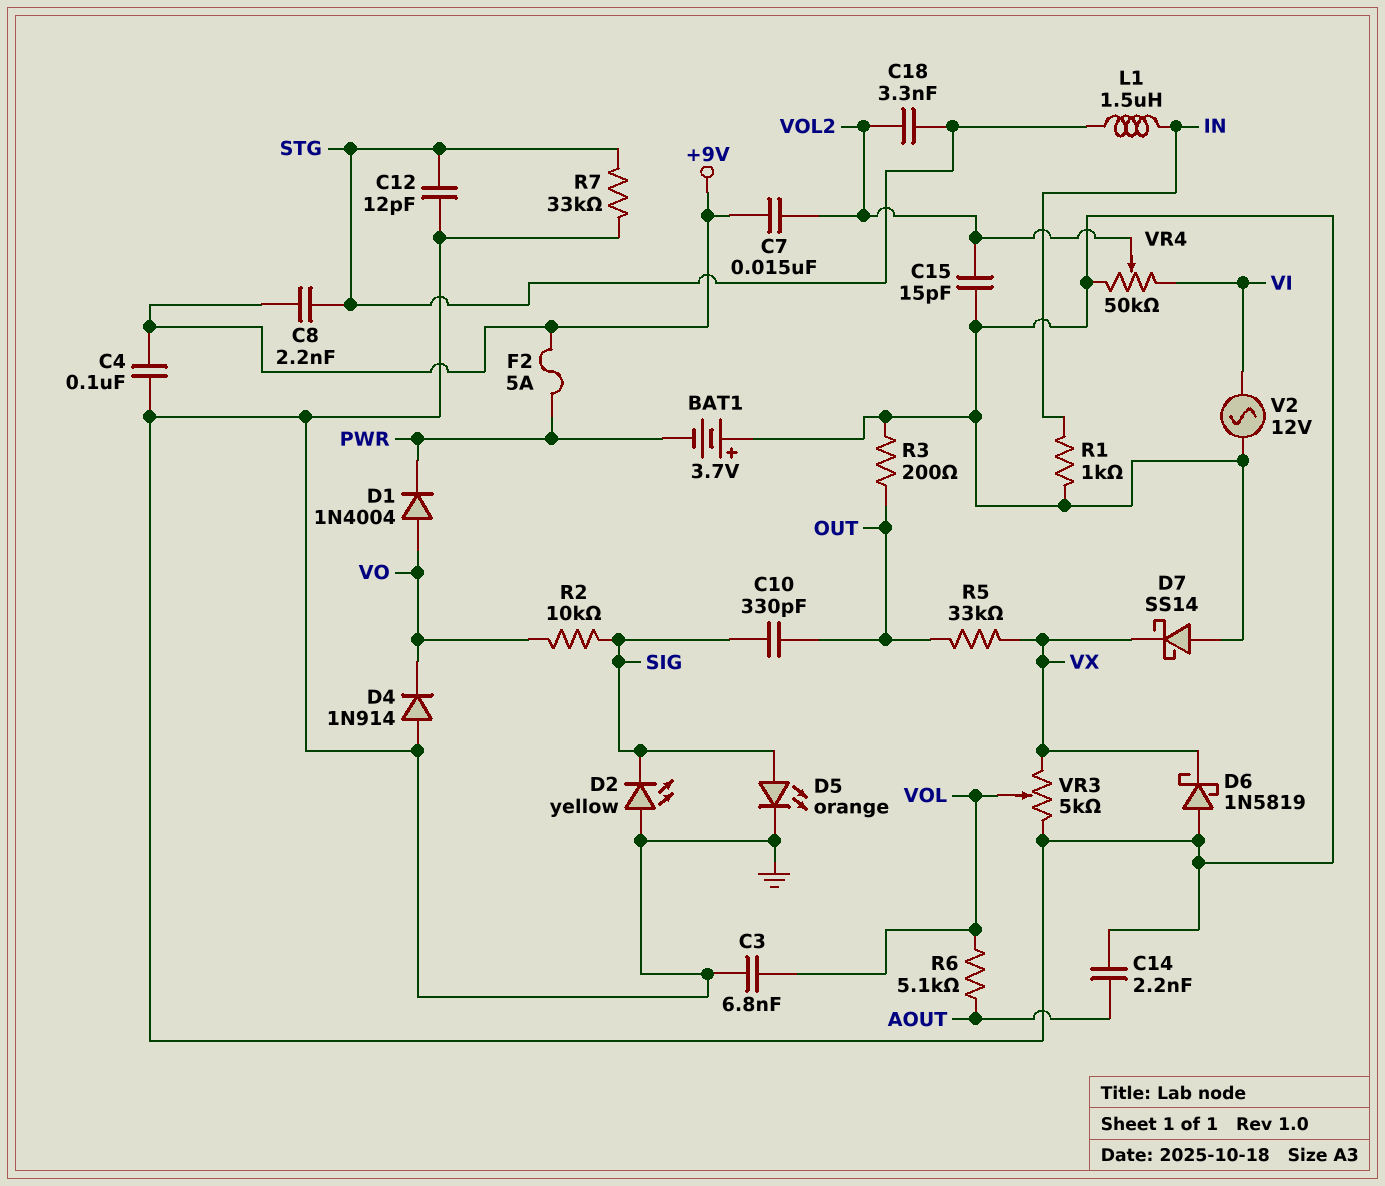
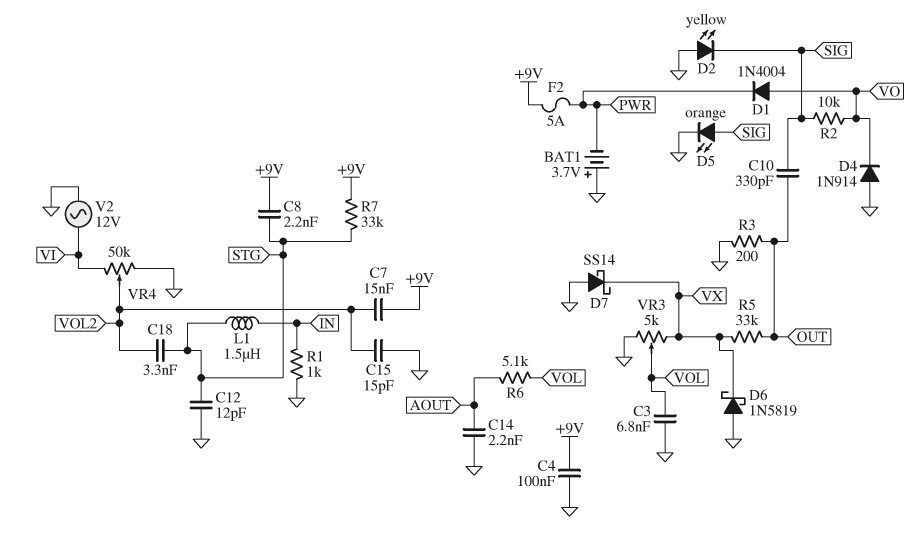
R7: 33k (GND, STG) -> 33k (+9V, STG)

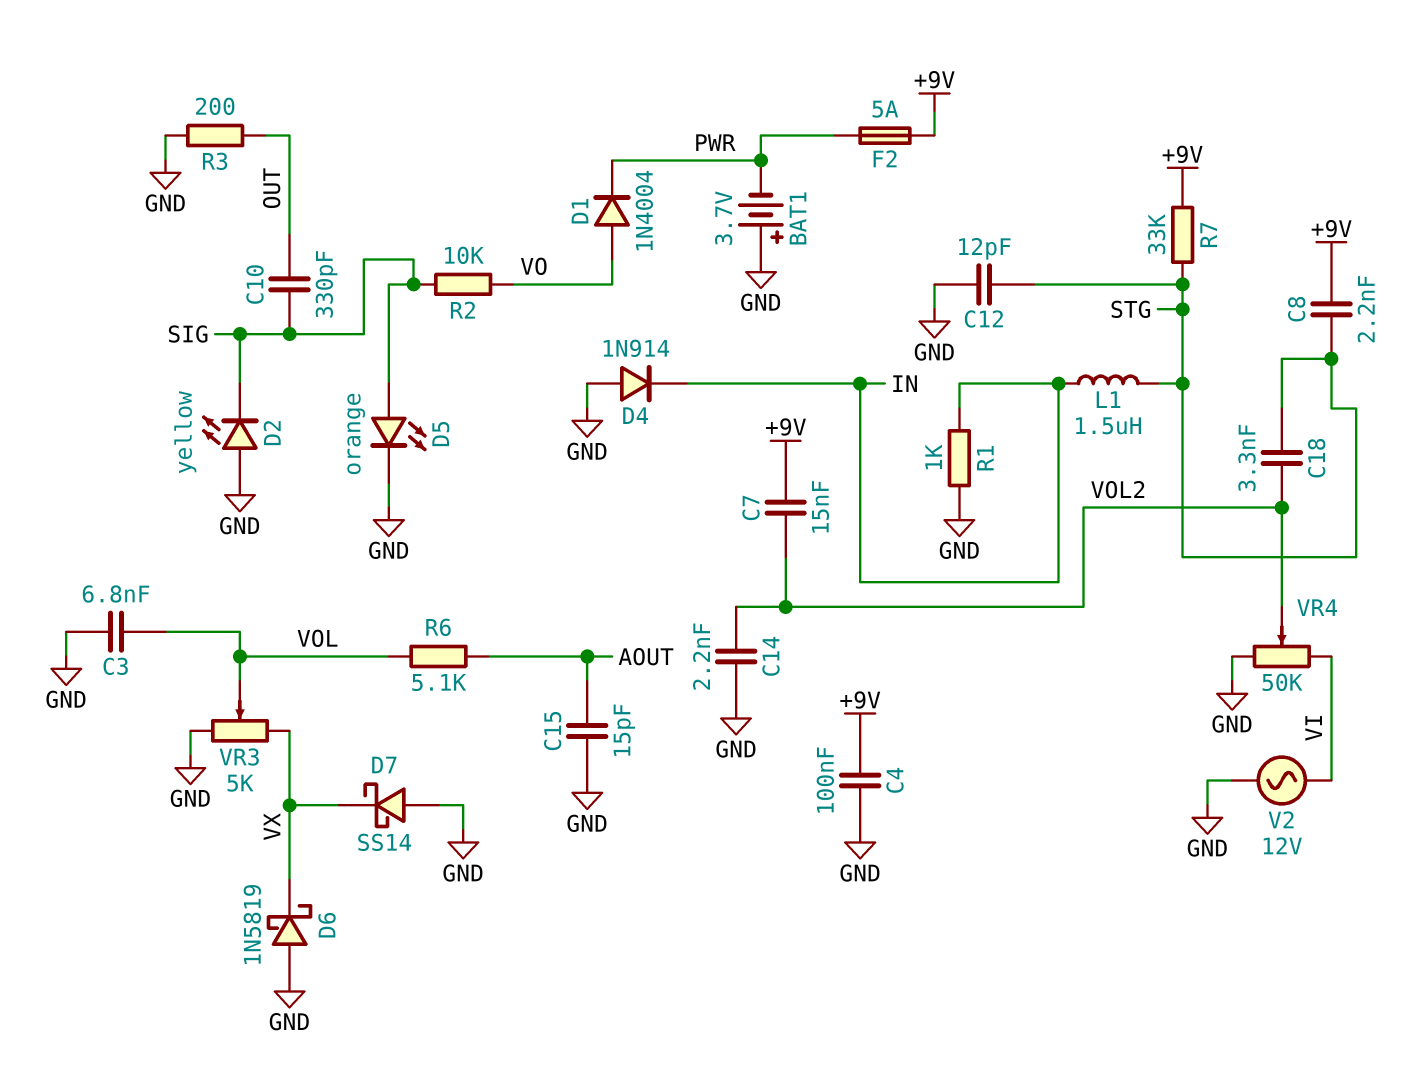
C14: 2.2nF (AOUT, GND) -> 2.2nF (GND, VOL2)
C15: 15pF (GND, VOL2) -> 15pF (AOUT, GND)
D4: diode 1N914 (A GND, K VO) -> diode 1N914 (A GND, K IN)
R5: 33k (OUT, VX) -> none

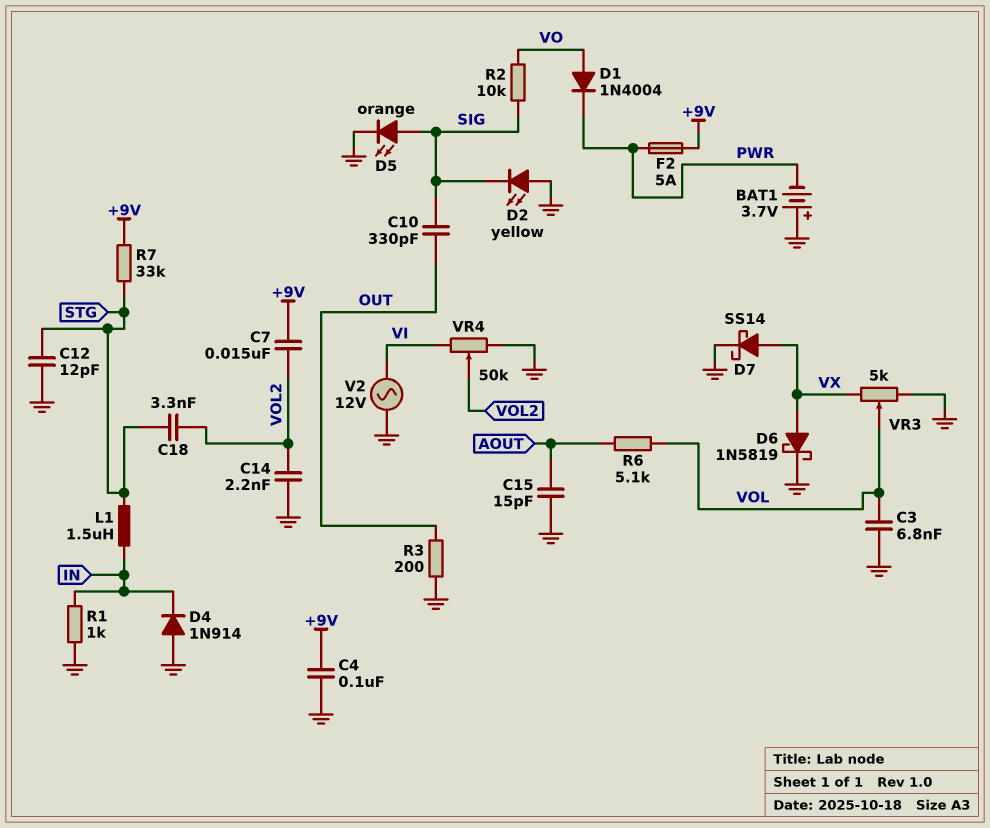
C8: 2.2nF (+9V, STG) -> none
D6: schottky 1N5819 (A GND, K VX) -> schottky 1N5819 (A VX, K GND)
D7: schottky SS14 (A GND, K VX) -> schottky SS14 (A VX, K GND)

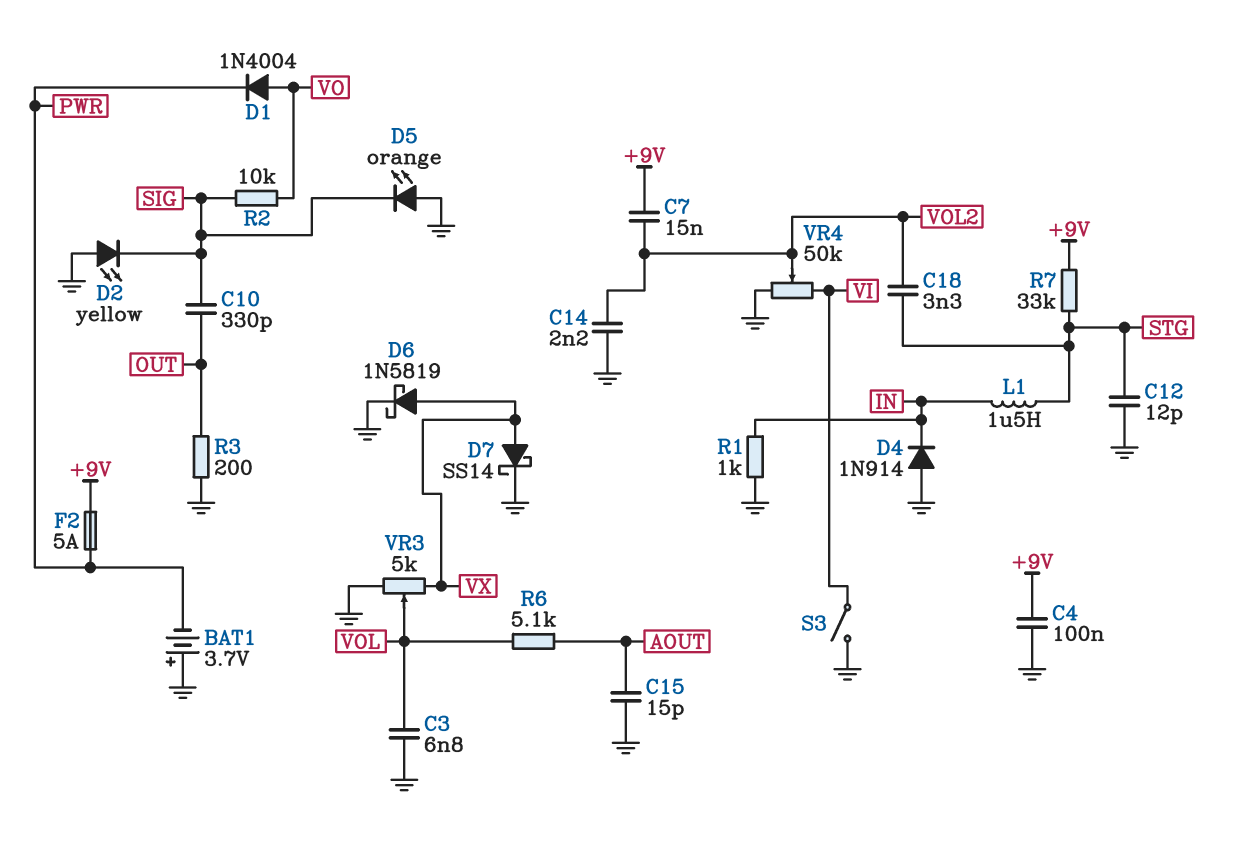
D5: LED orange (A SIG, K GND) -> LED orange (A GND, K SIG)
S3: none -> switch (GND, VI)
V2: AC 12V (GND, VI) -> none

